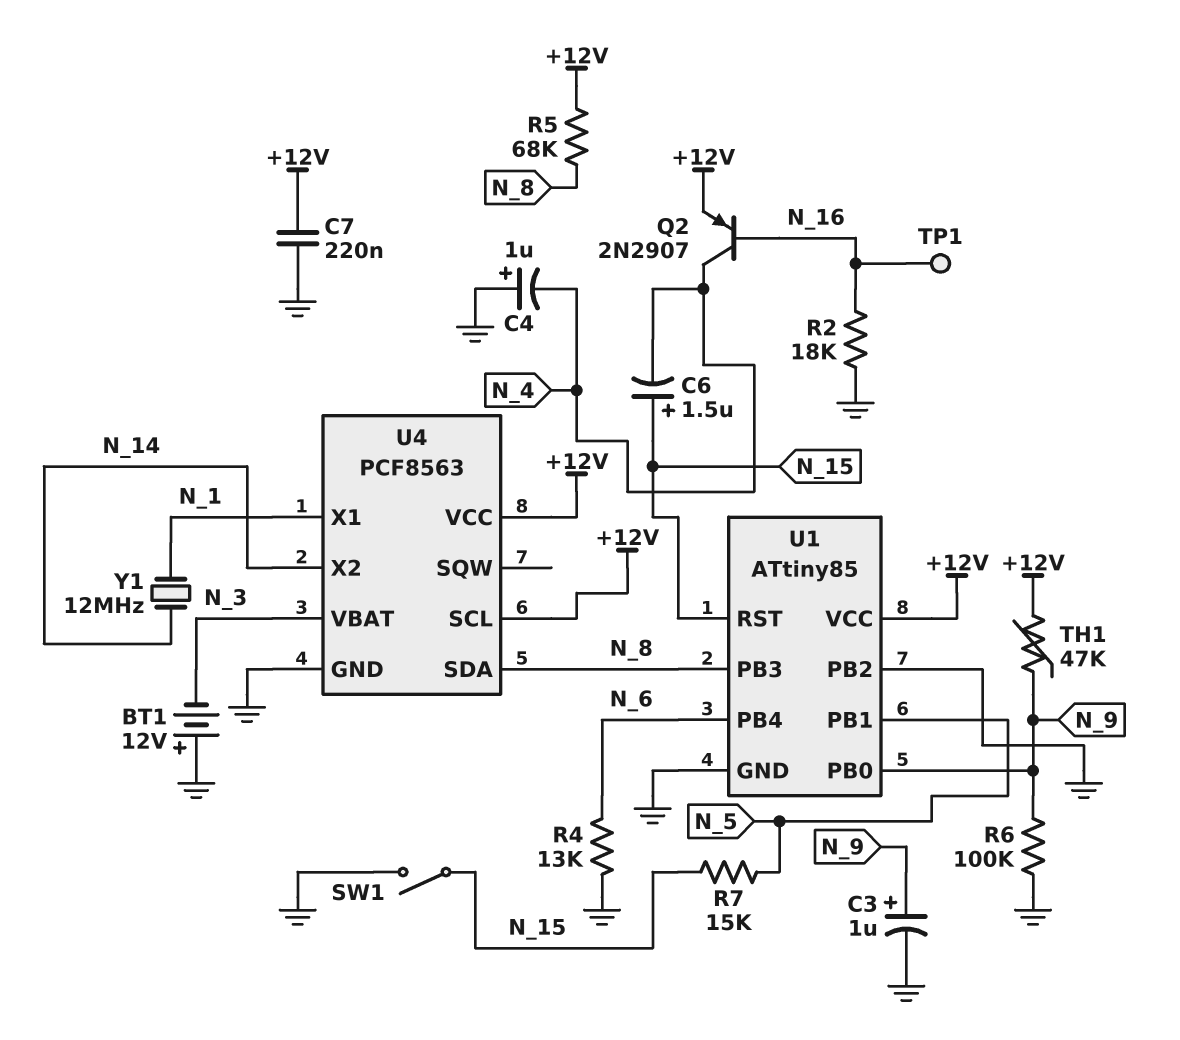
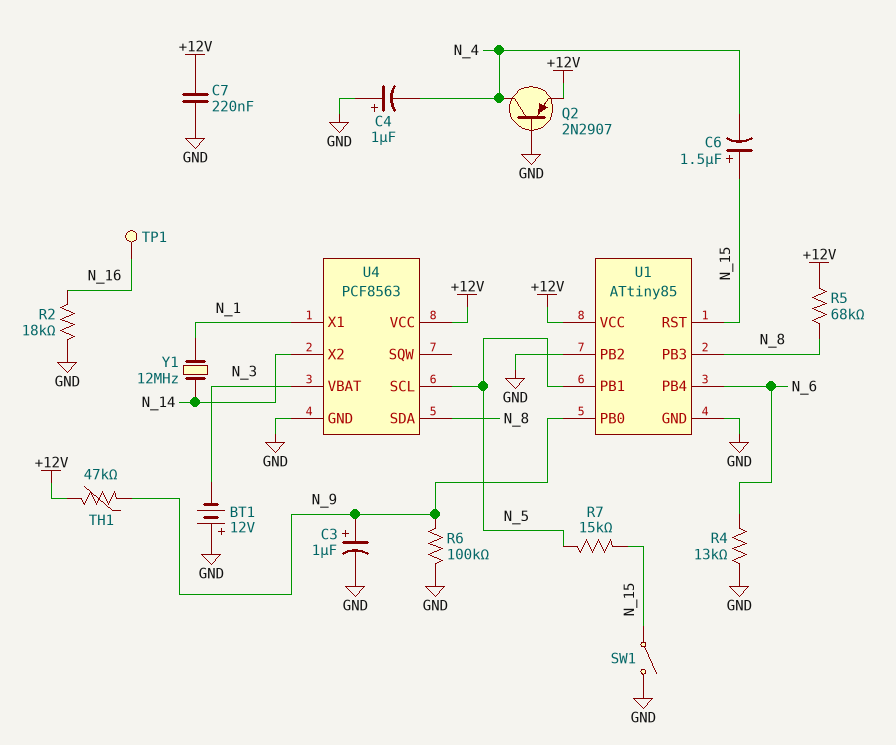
Q2: PNP 2N2907 (B N_16, C N_4, E +12V) -> PNP 2N2907 (B GND, C N_4, E +12V)
U4 pin SCL: +12V -> N_5

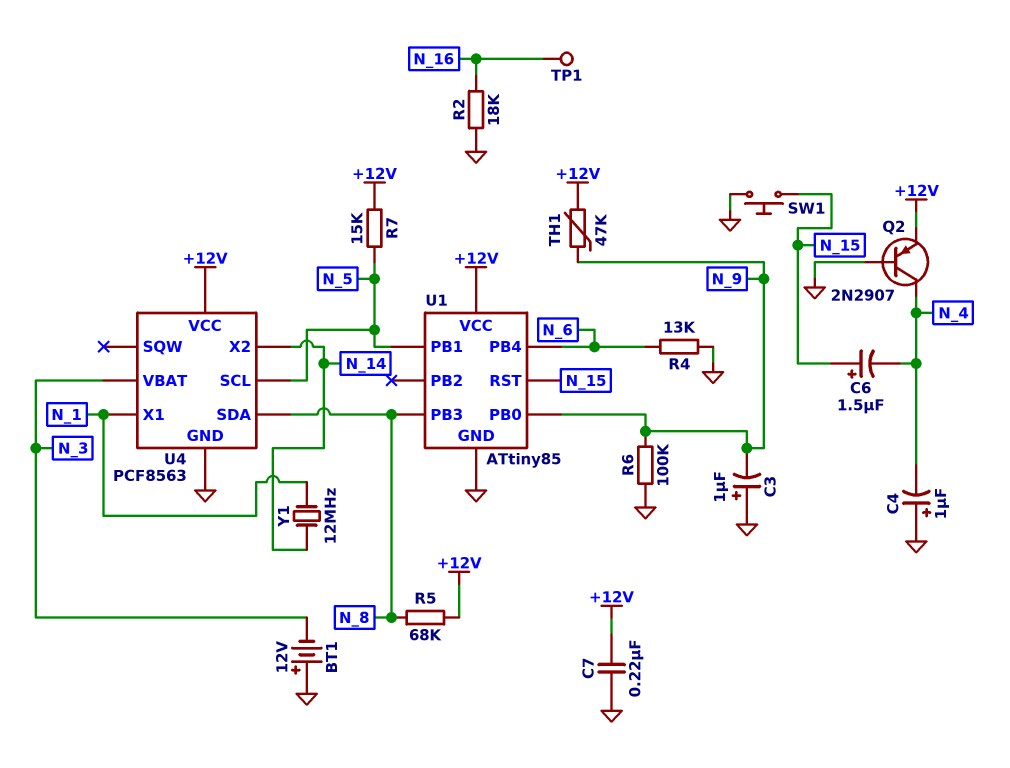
C3: 1uF (plus N_9, minus GND) -> 1uF (plus GND, minus N_9)
R7: 15k (N_5, N_15) -> 15k (+12V, N_5)
SW1: switch (GND, N_15) -> button (GND, N_15)
U1 pin PB2: GND -> none

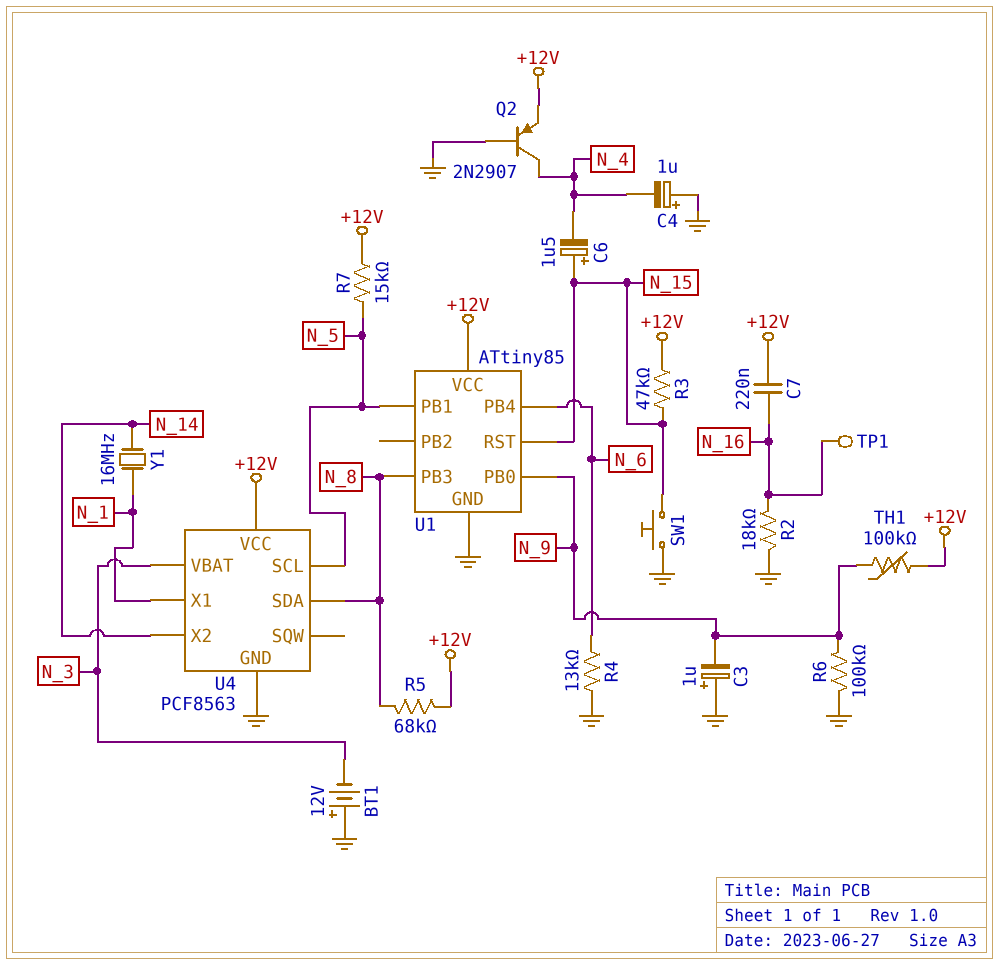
C7: 220nF (+12V, GND) -> 220nF (+12V, N_16)
R3: none -> 47k (+12V, N_15)
TH1: 47k (+12V, N_9) -> 100k (+12V, N_9)
Y1: 12MHz (N_1, N_14) -> 16MHz (N_1, N_14)

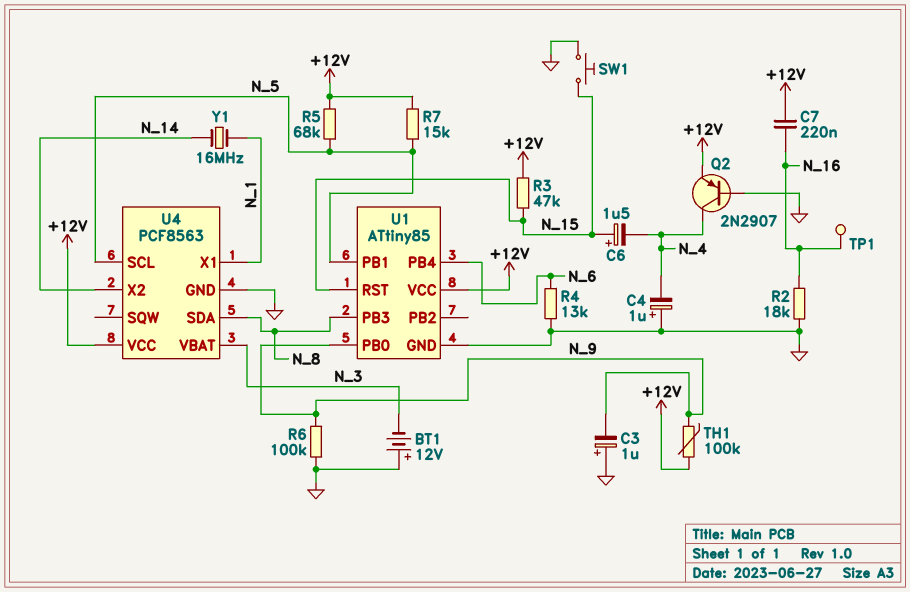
R5: 68k (+12V, N_8) -> 68k (+12V, N_5)

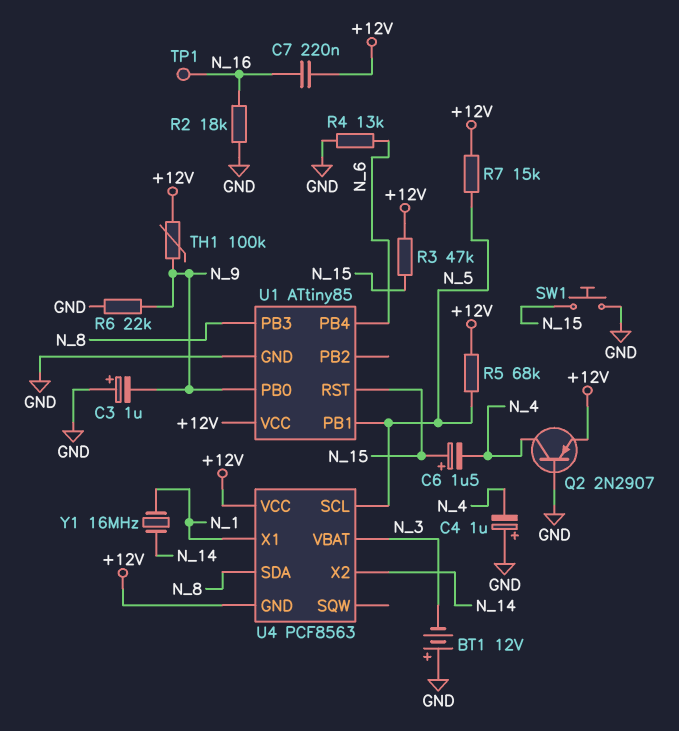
R6: 100k (GND, N_9) -> 22k (GND, N_9)
U4 pin GND: GND -> +12V

